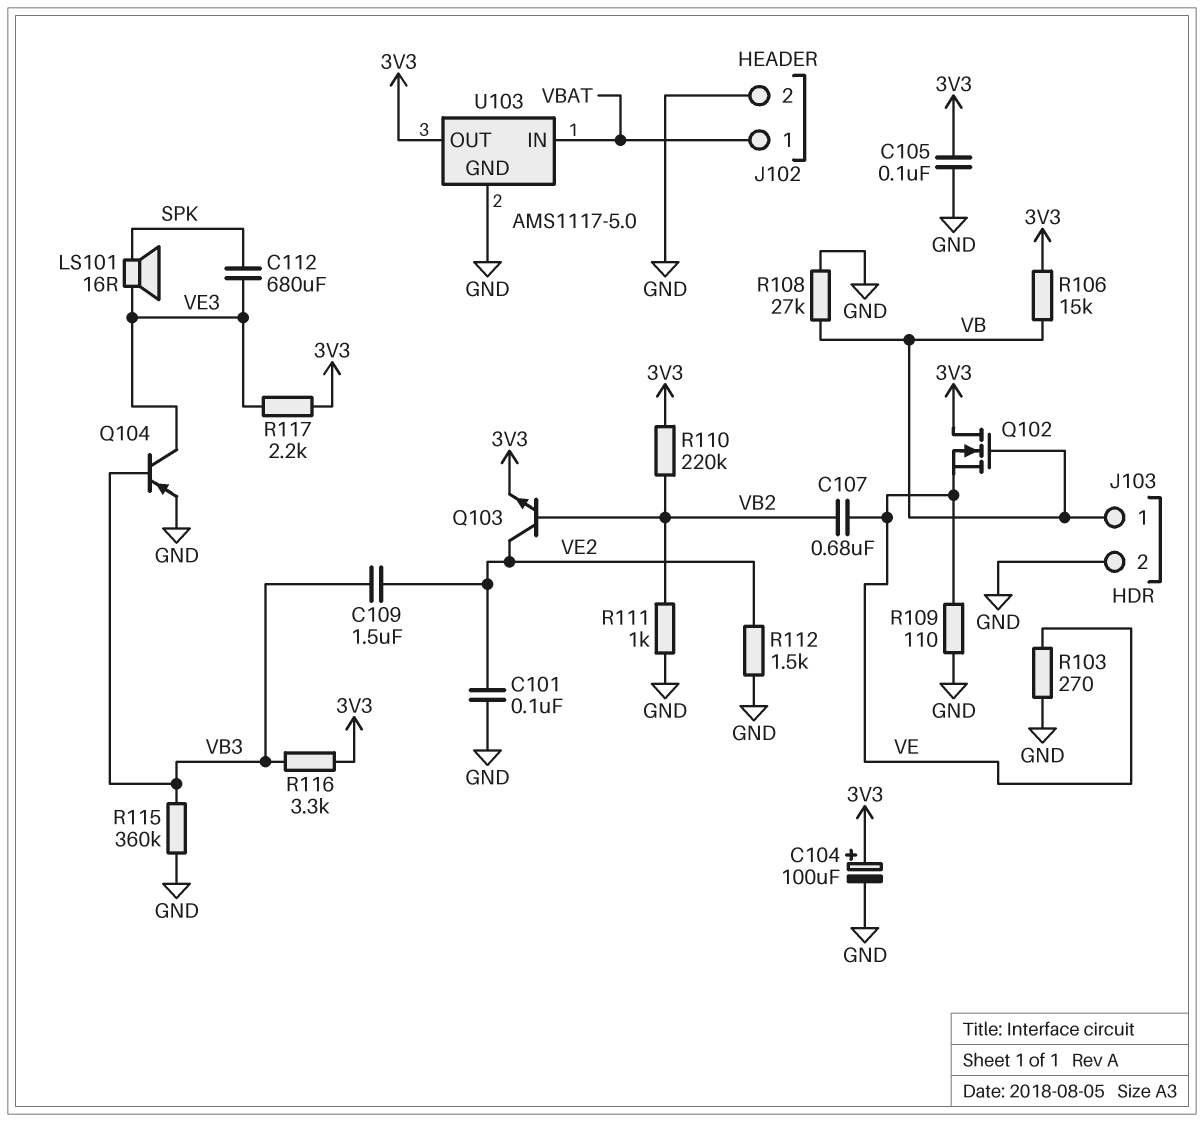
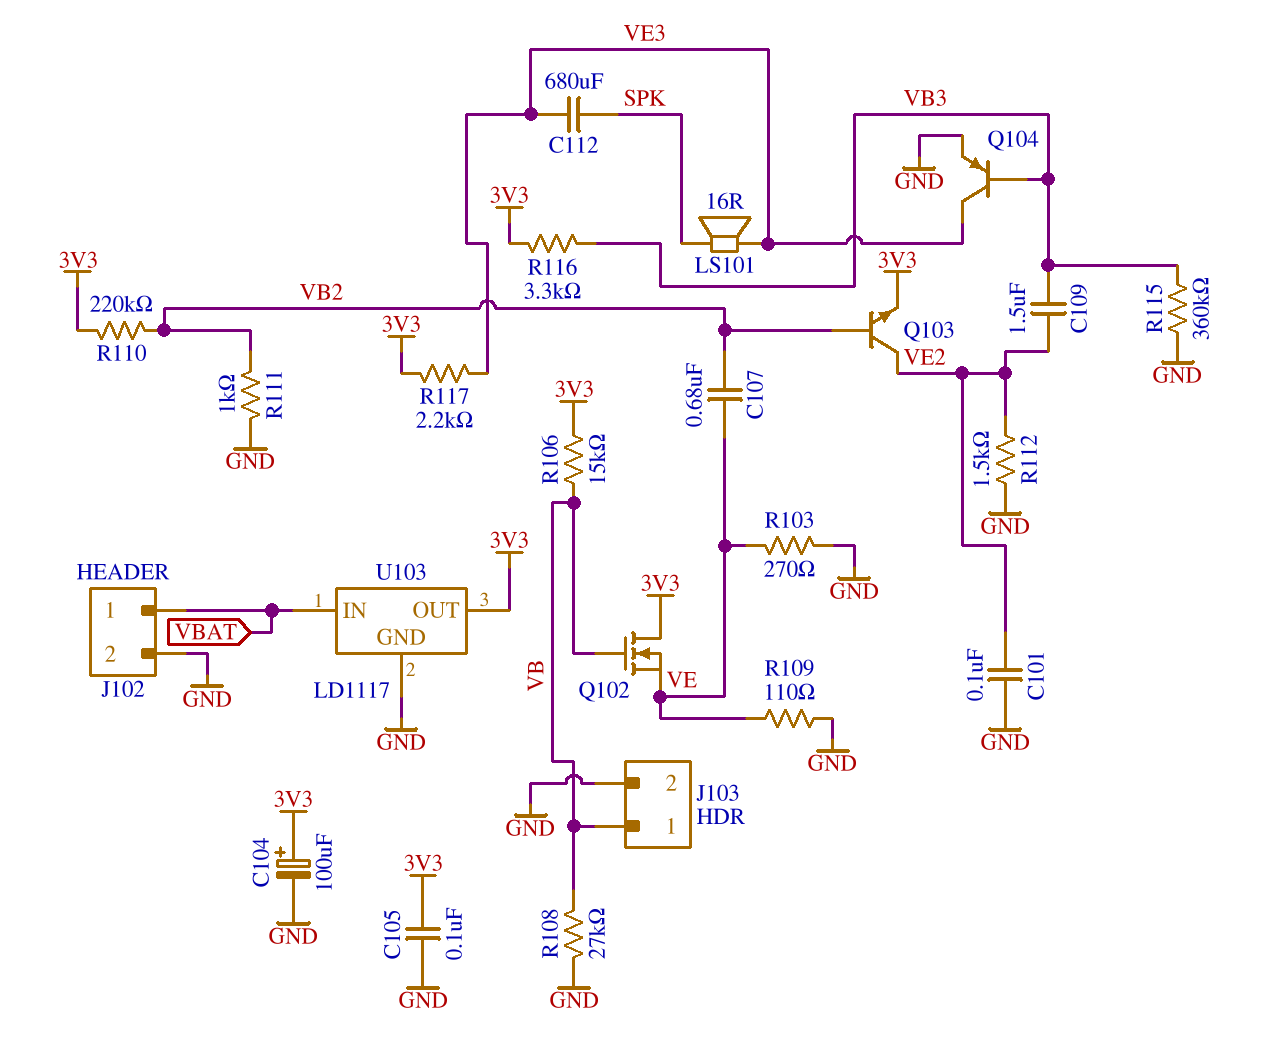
U103: AMS1117-5.0 -> LD1117

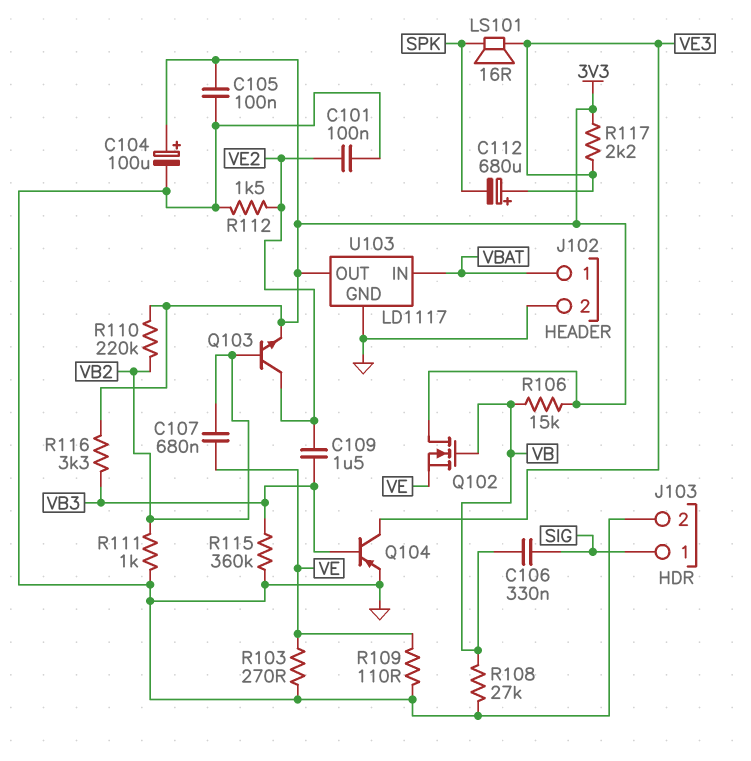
C106: none -> 330nF (SIG, VB)
C112: 680uF (SPK, VE3) -> 680uF (plus VE3, minus SPK)
J103 pin 1: VB -> SIG

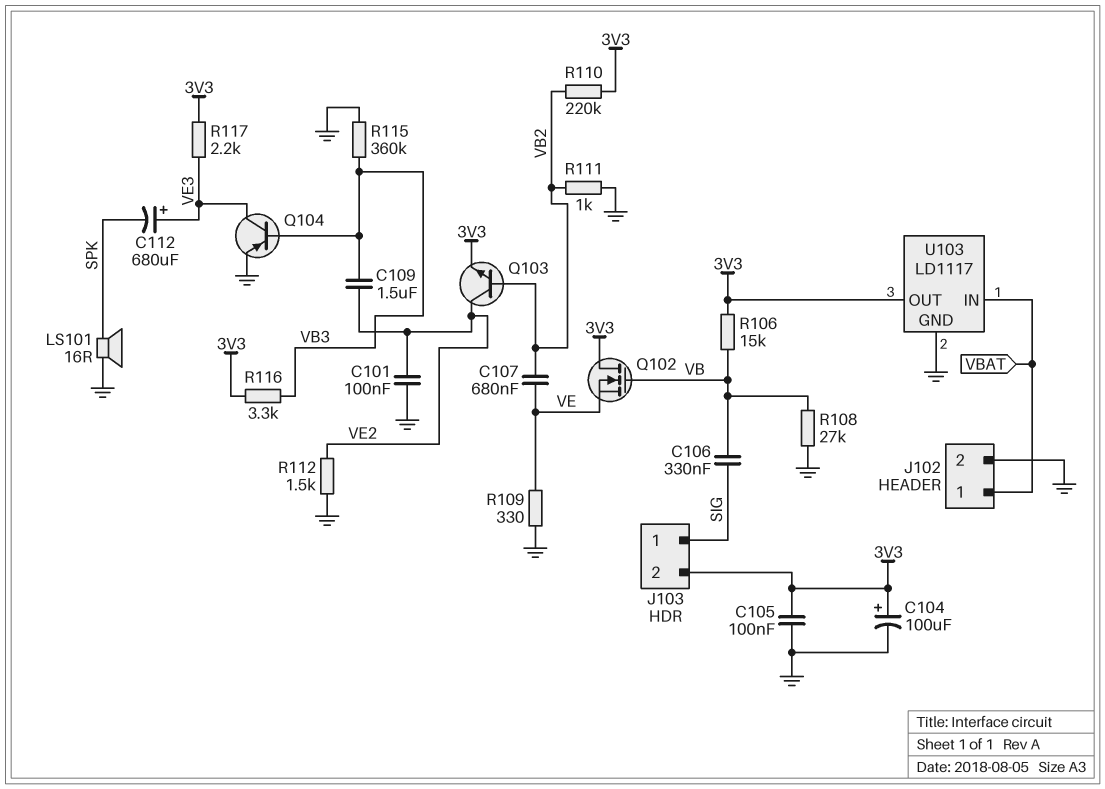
J103 pin 2: GND -> 3V3
LS101: speaker 16R (SPK, VE3) -> speaker 16R (GND, SPK)
R103: 270 (GND, VE) -> none
R109: 110 (GND, VE) -> 330 (GND, VE)

